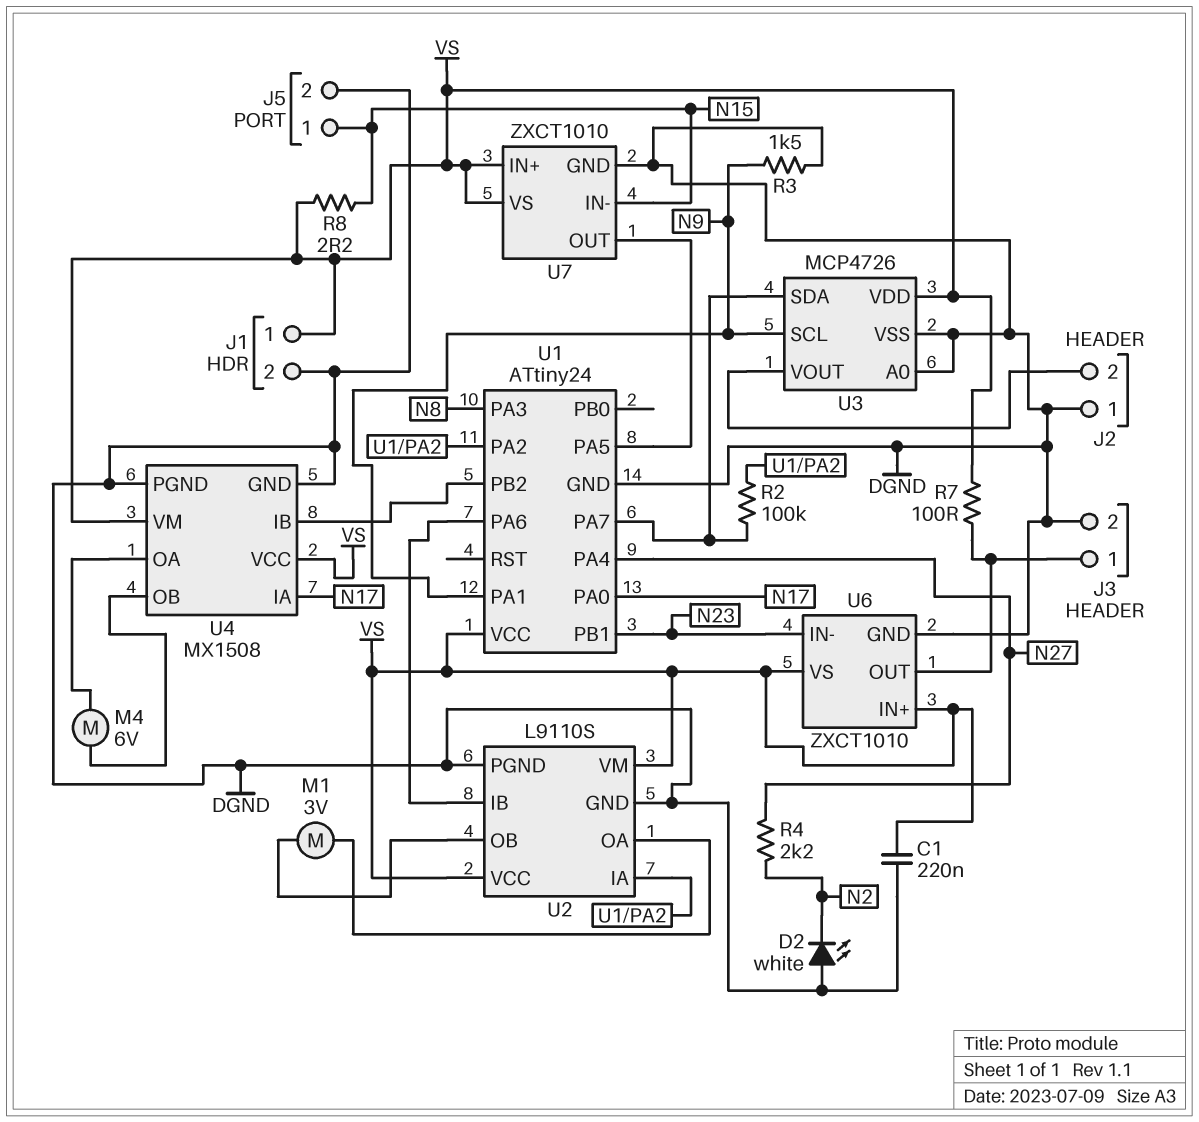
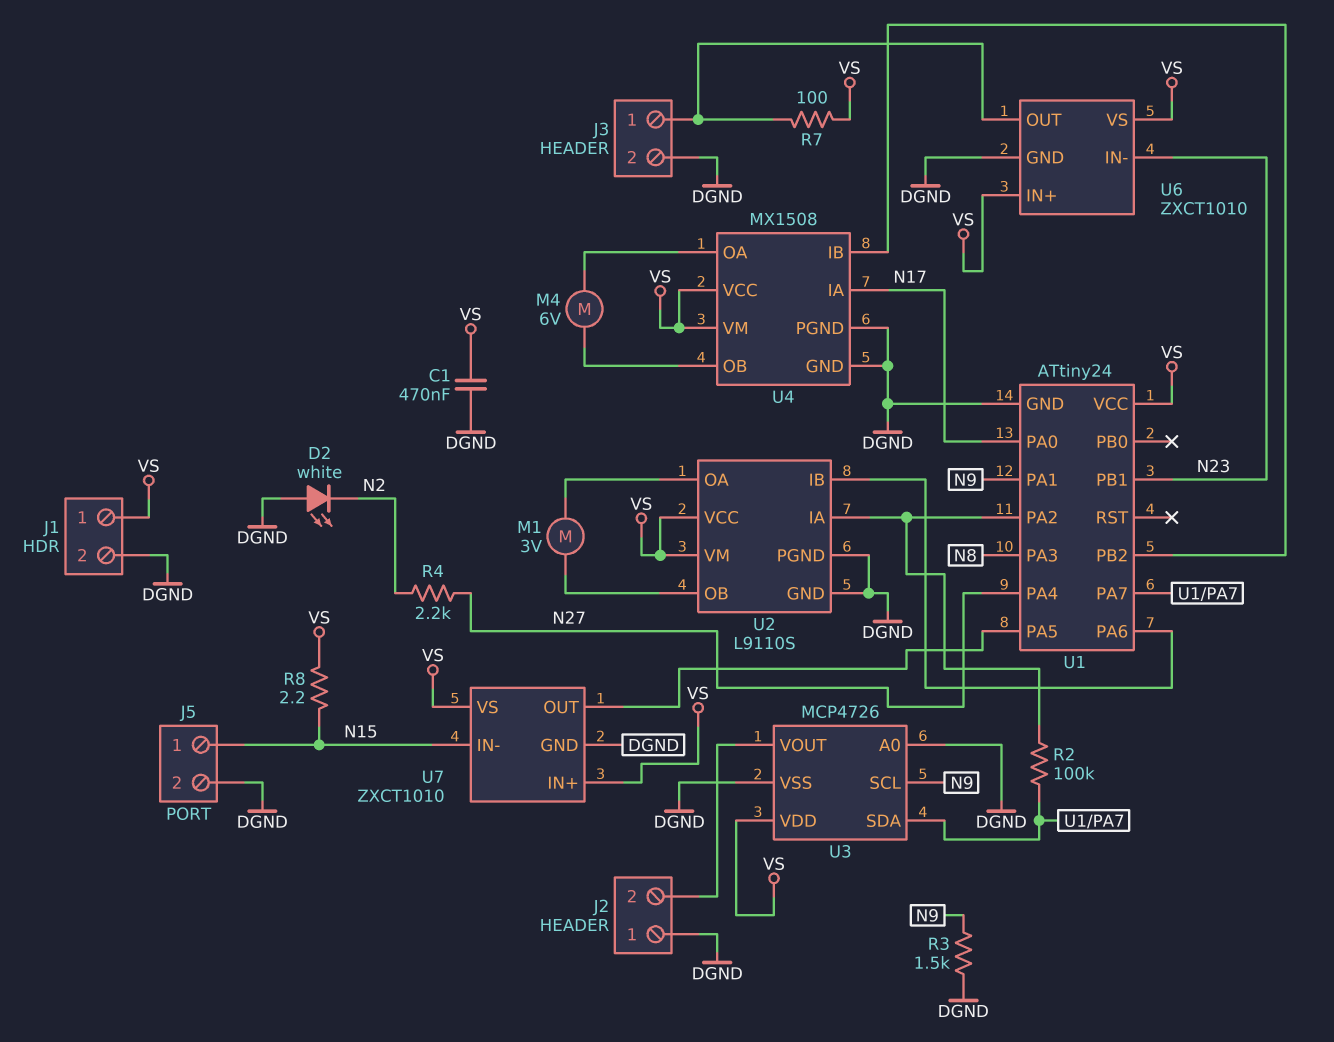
C1: 220nF (DGND, VS) -> 470nF (DGND, VS)

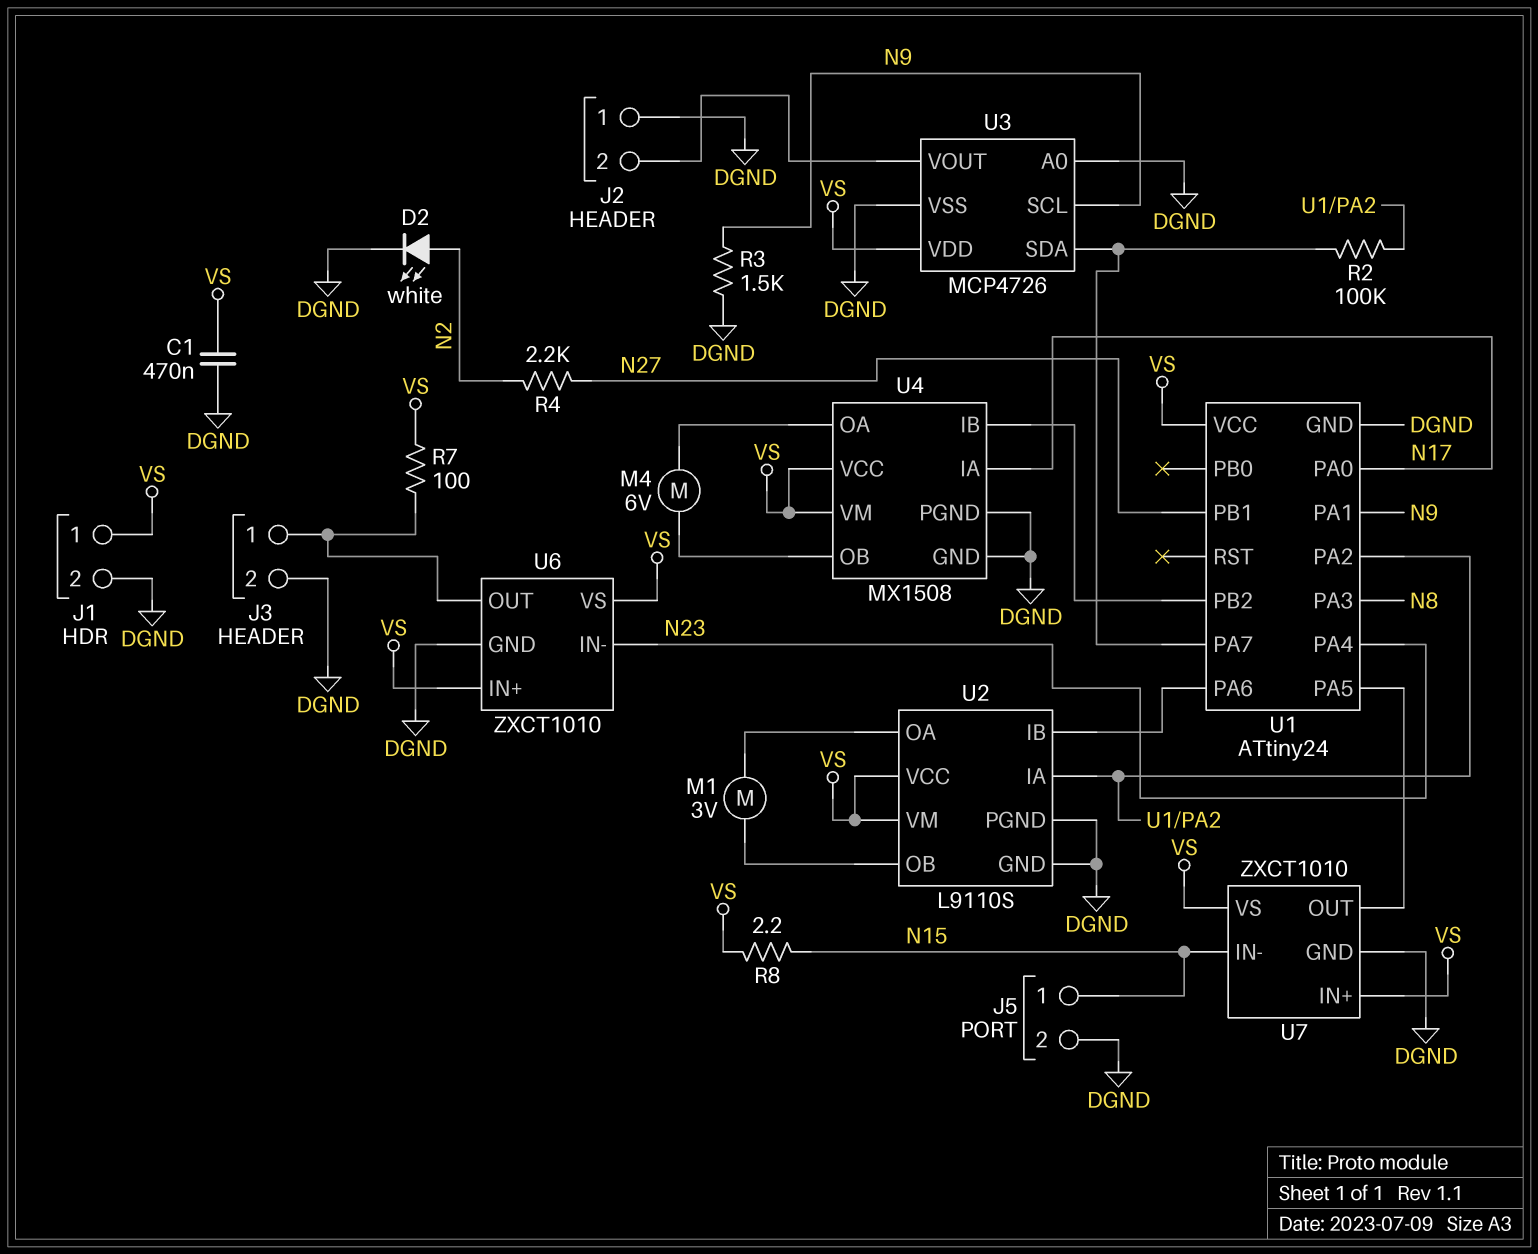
D2: LED white (A DGND, K N2) -> LED white (A N2, K DGND)
U1 pin PA4: N27 -> N23
U1 pin PB1: N23 -> N27

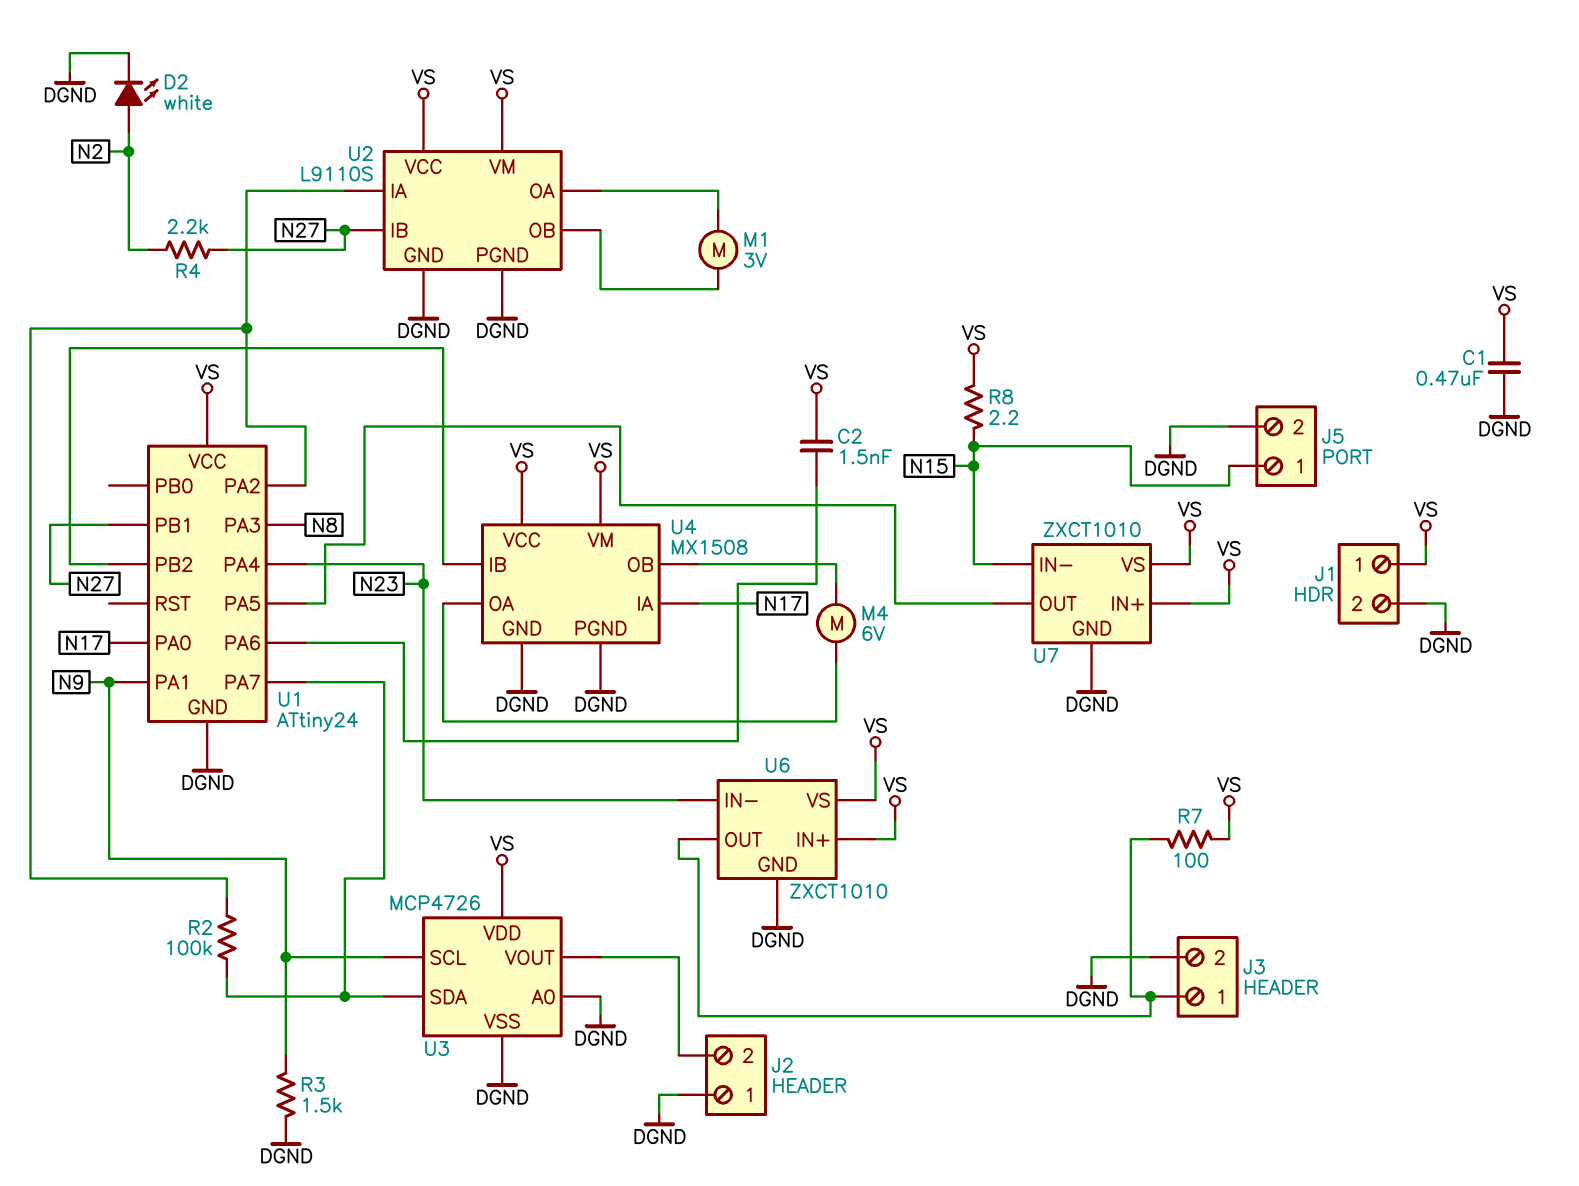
C2: none -> 1.5nF (U1/PA6, VS)
U2 pin IB: U1/PA6 -> N27

